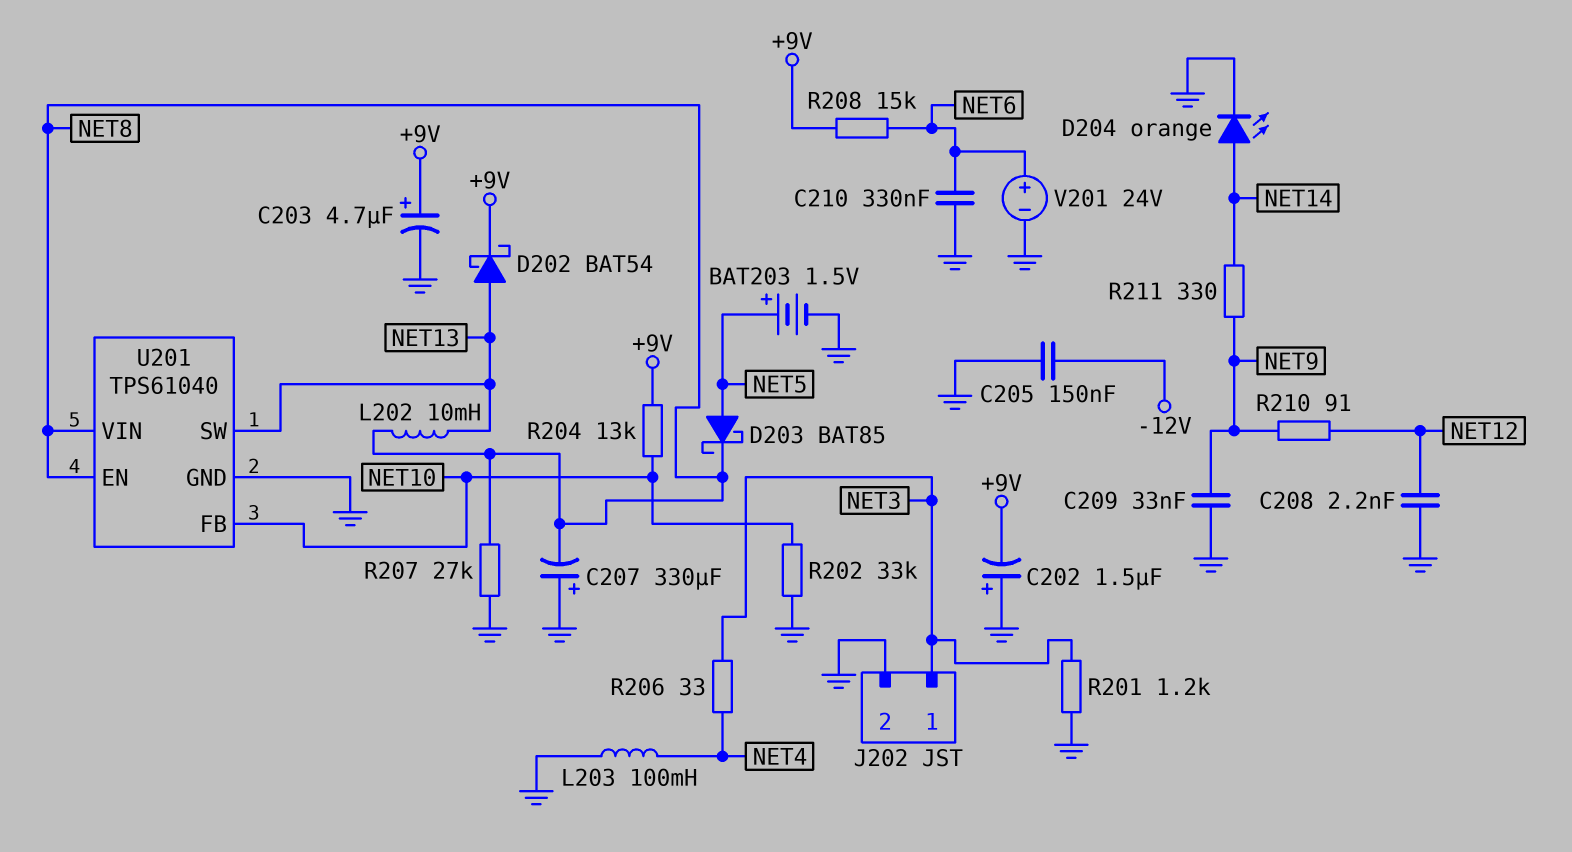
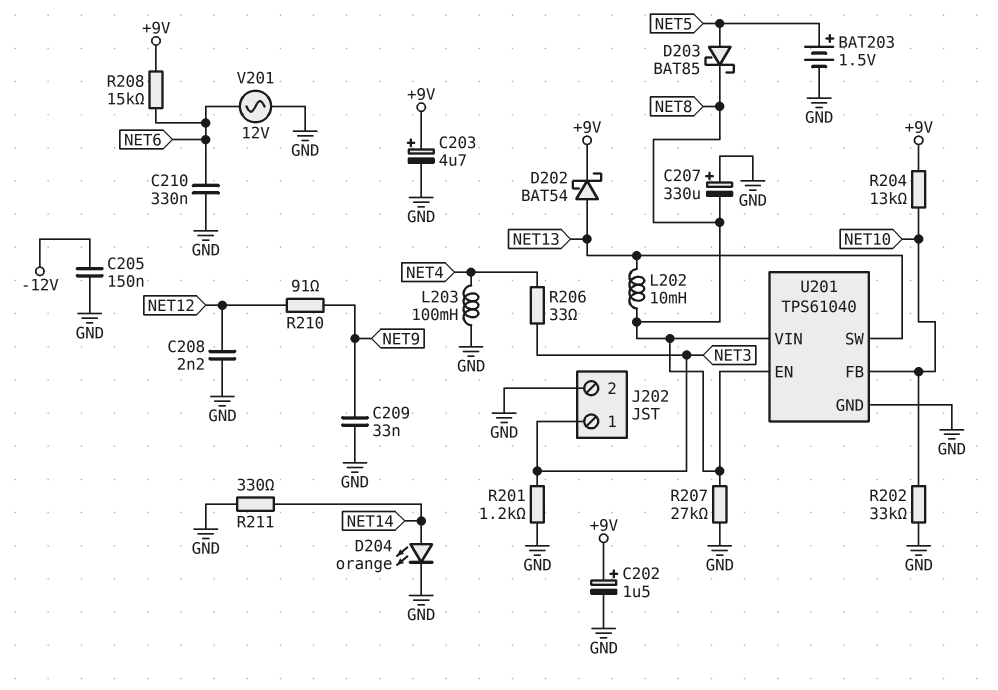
C202: 1.5uF (plus GND, minus +9V) -> 1.5uF (plus +9V, minus GND)
R211: 330 (NET9, NET14) -> 330 (GND, NET14)
V201: 24V (plus NET6, minus GND) -> AC 12V (GND, NET6)

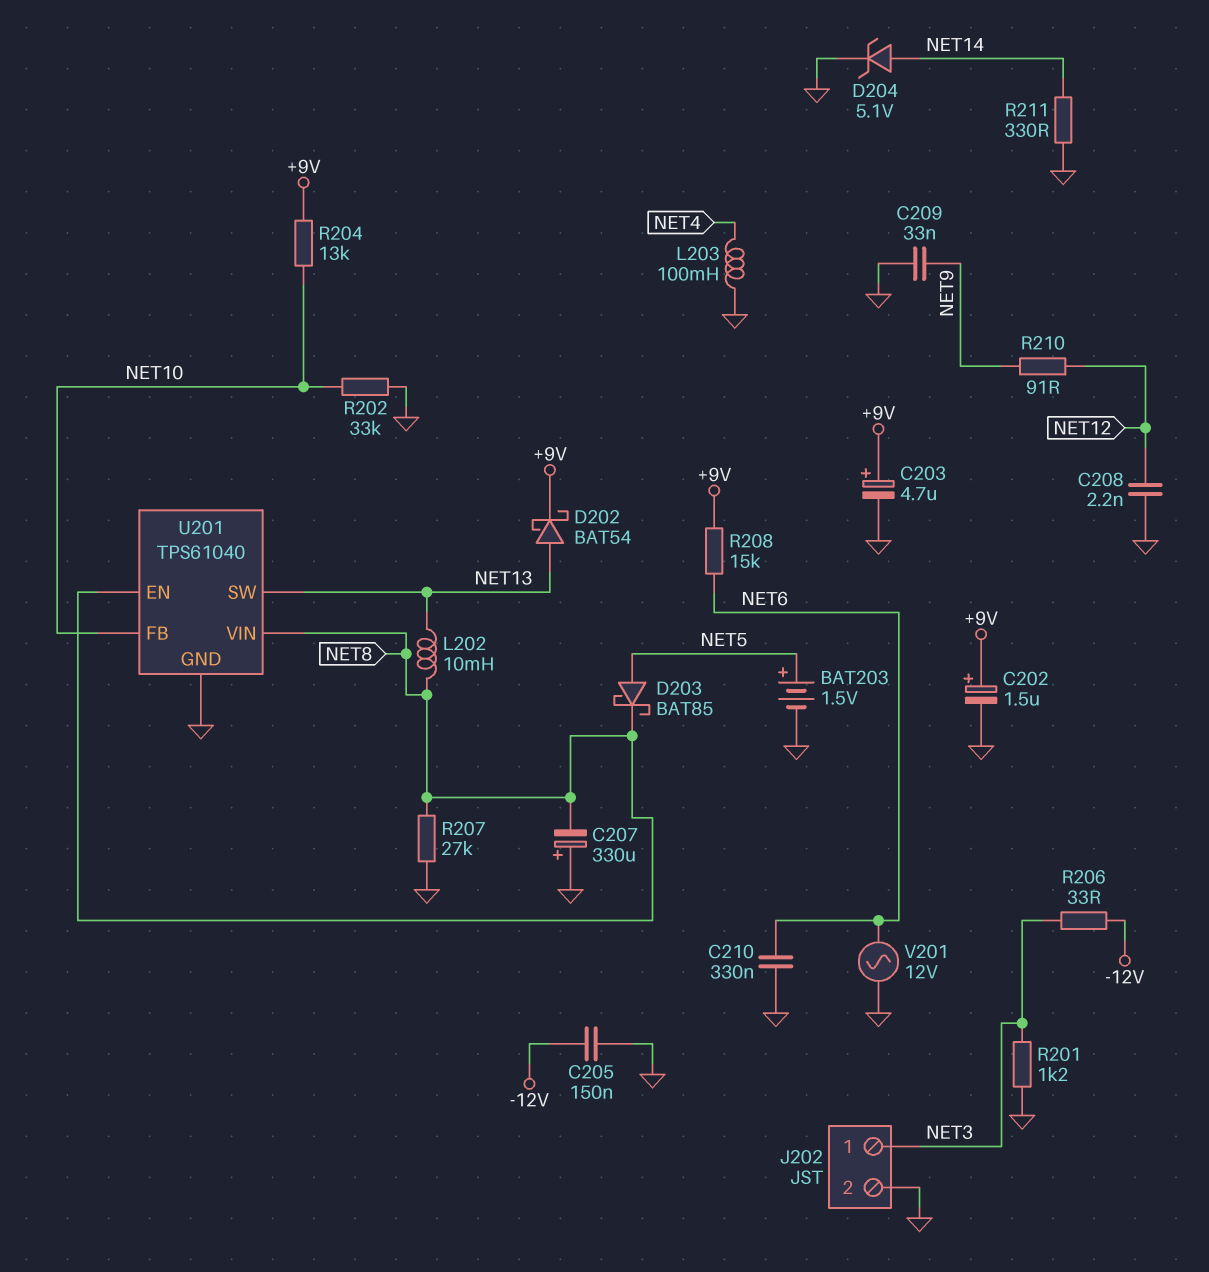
D204: LED orange (A NET14, K GND) -> zener 5.1V (A NET14, K GND)
R206: 33 (NET3, NET4) -> 33 (-12V, NET3)

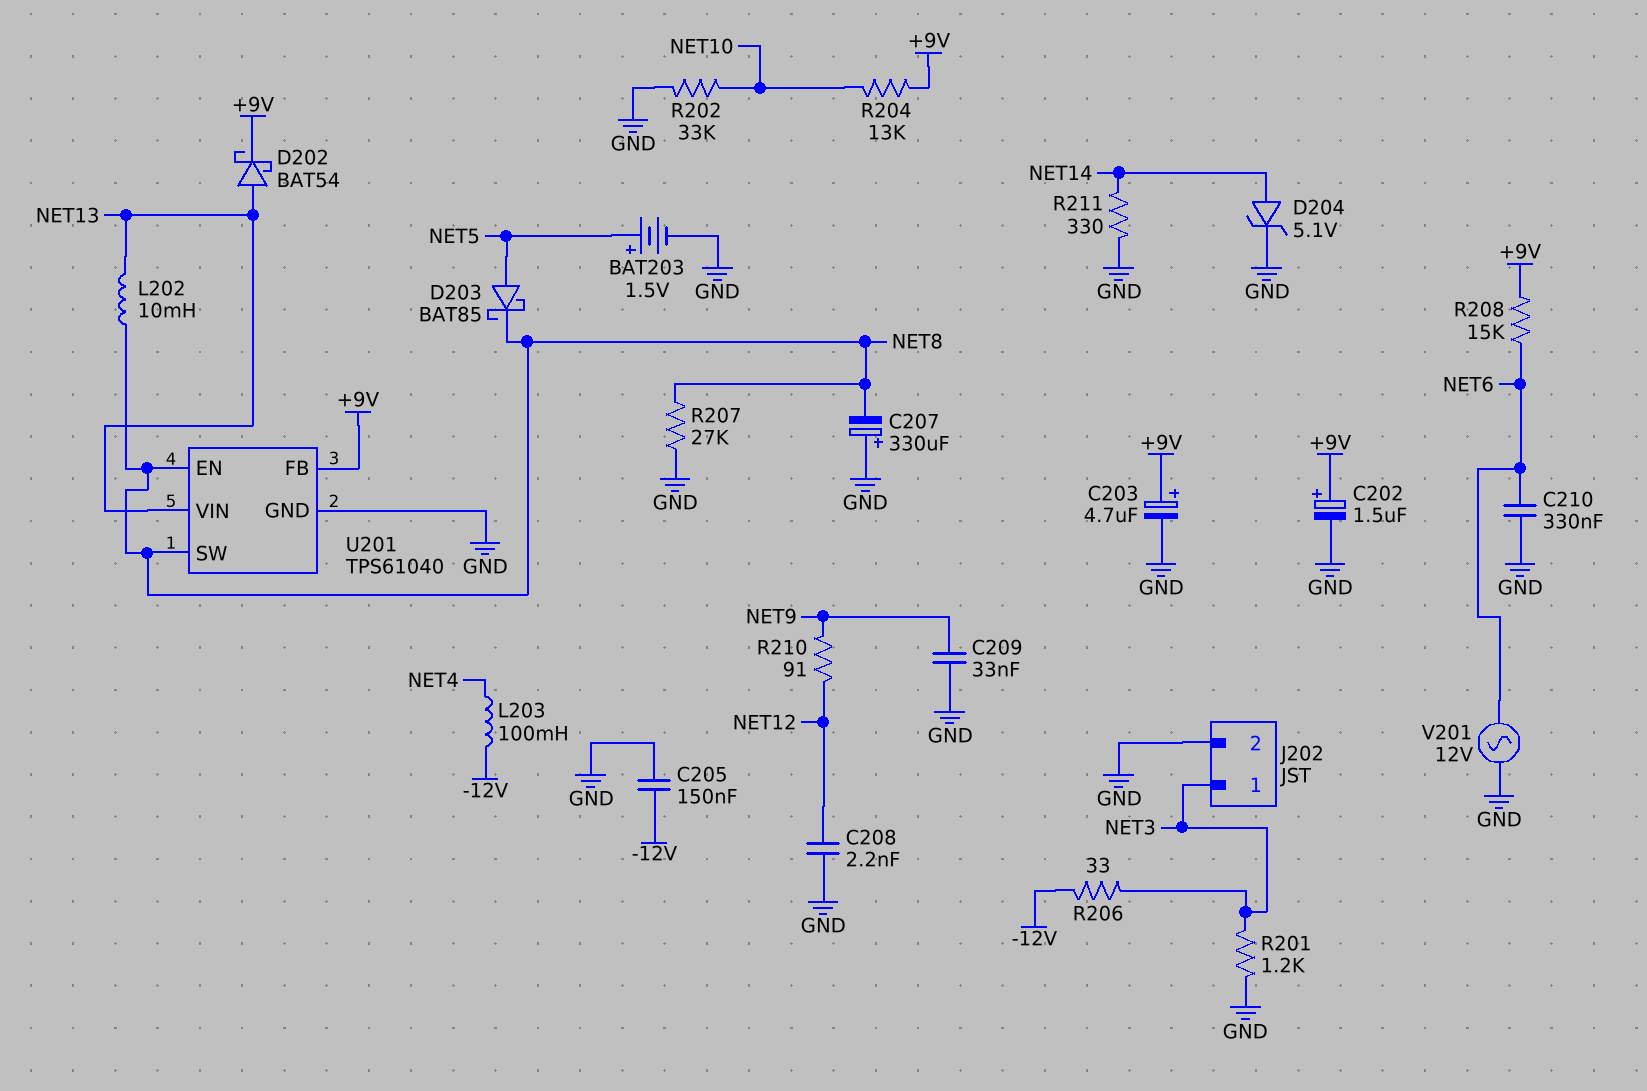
L203: 100mH (GND, NET4) -> 100mH (-12V, NET4)
U201 pin FB: NET10 -> +9V
U201 pin SW: NET13 -> NET8
U201 pin VIN: NET8 -> NET13

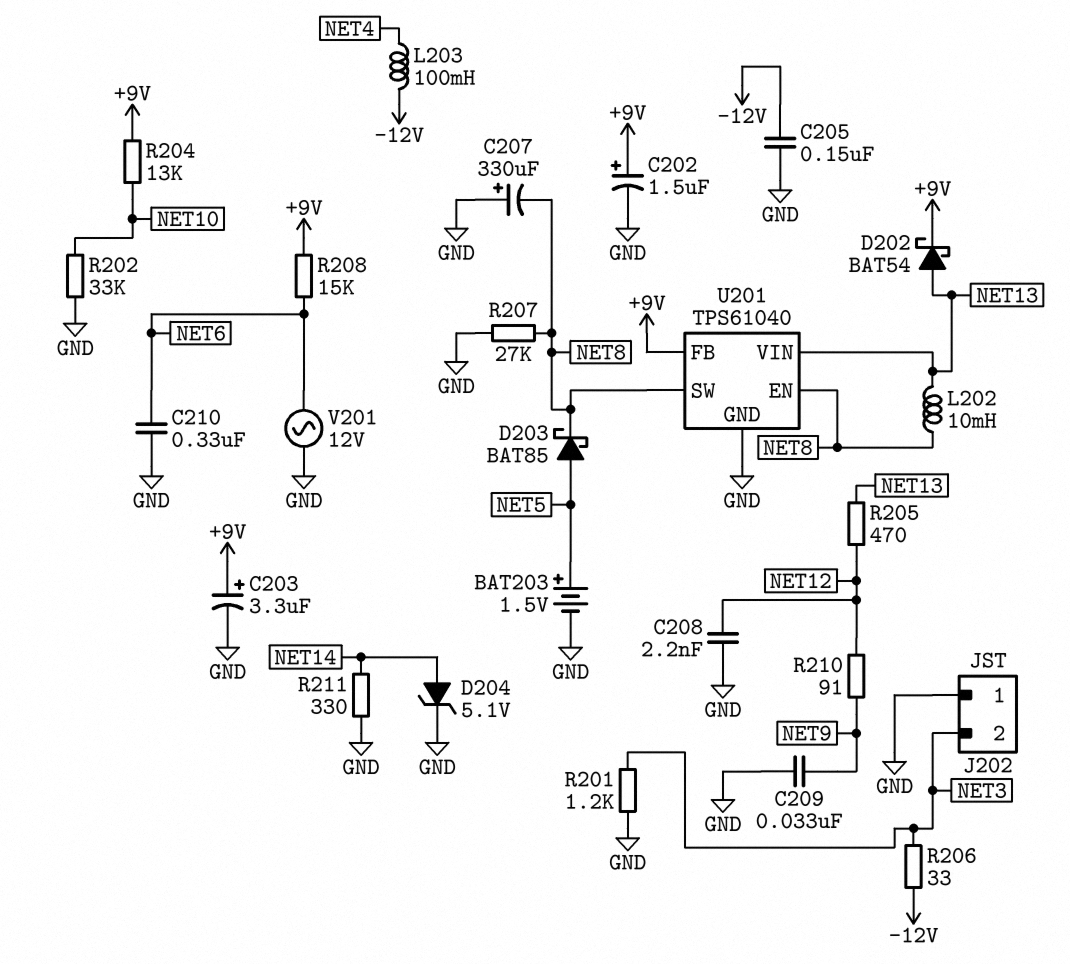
C203: 4.7uF (plus +9V, minus GND) -> 3.3uF (plus +9V, minus GND)
J202 pin 1: NET3 -> GND
J202 pin 2: GND -> NET3
R205: none -> 470 (NET12, NET13)

